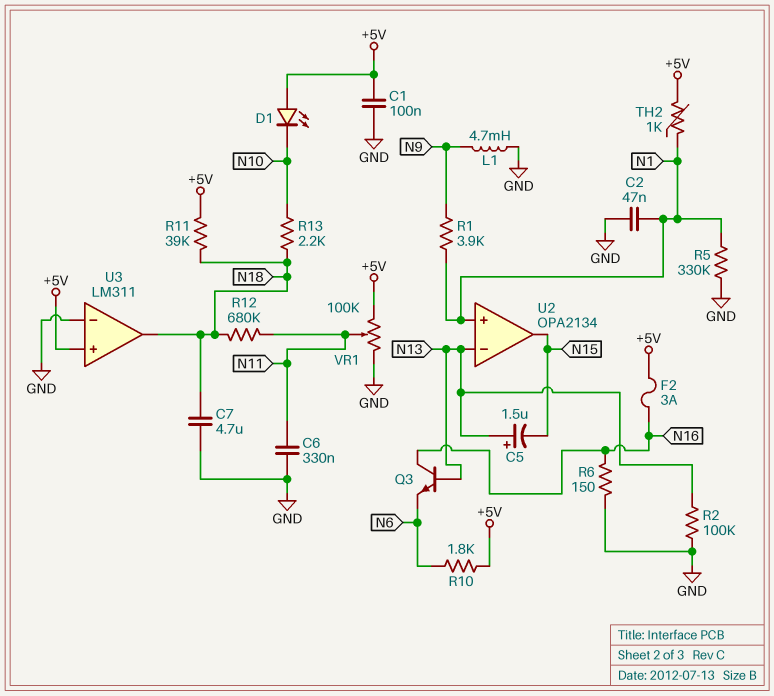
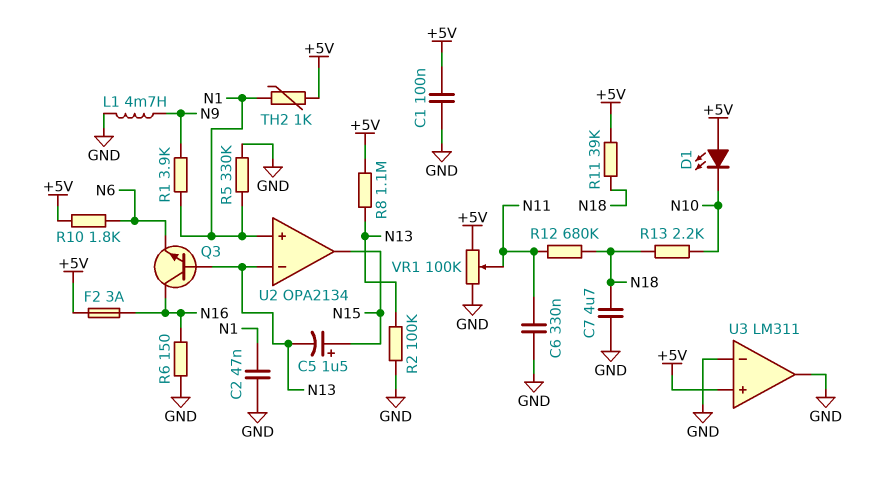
C5: 1.5uF (plus N13, minus N15) -> 1.5uF (plus N15, minus N13)
R8: none -> 1.1M (+5V, N13)
U3 pin out: N18 -> GND

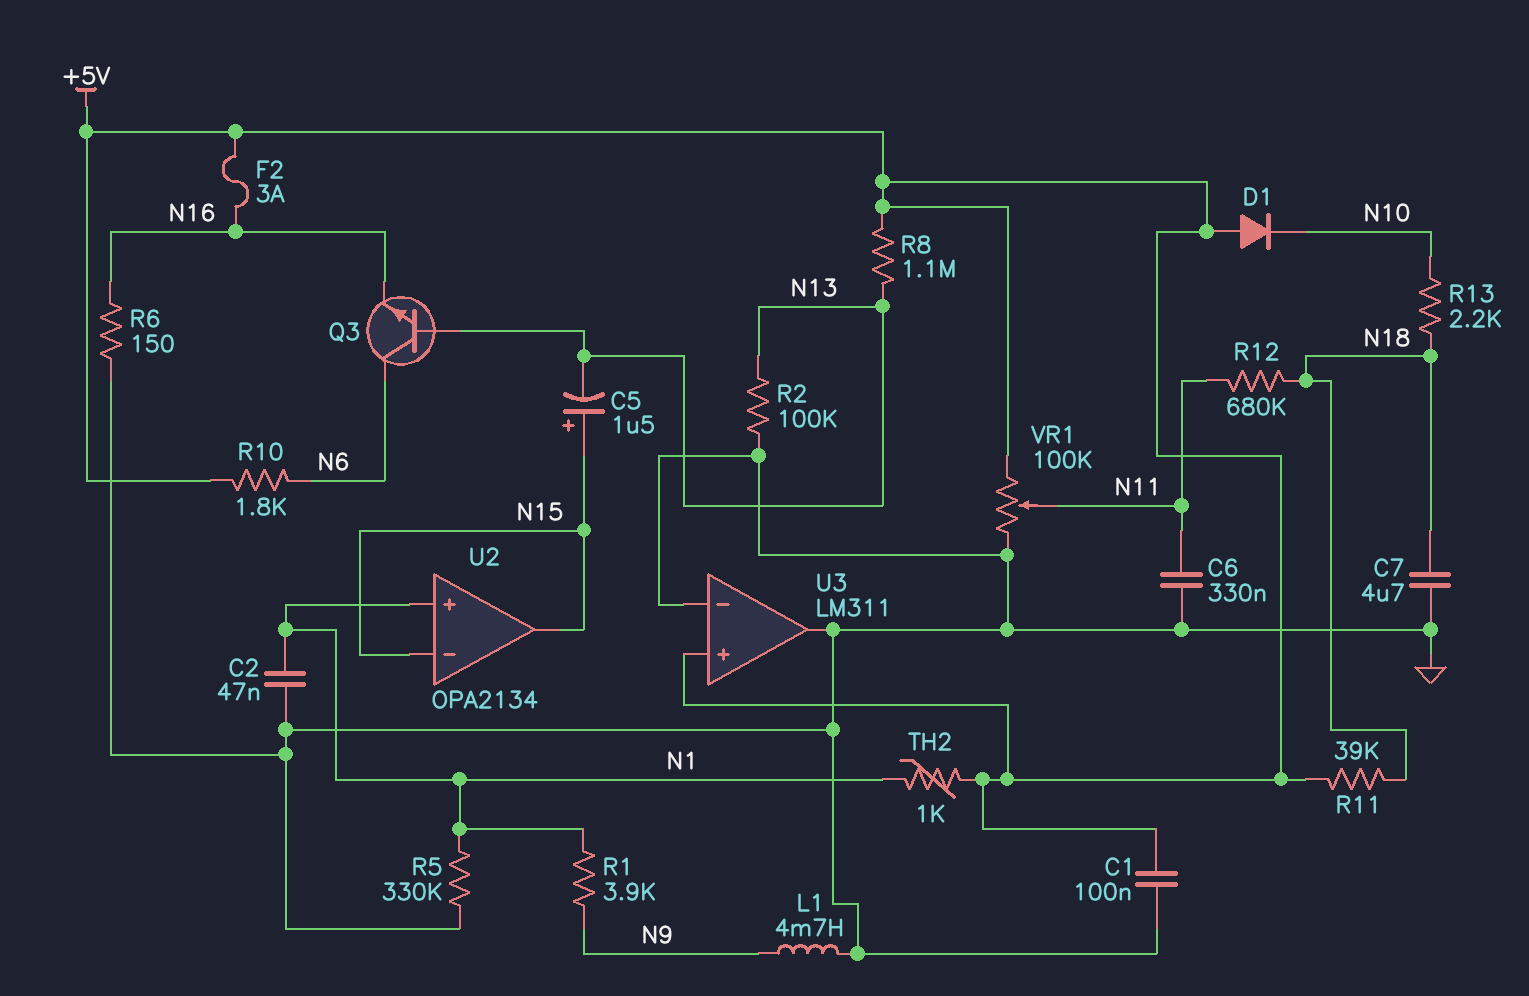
D1: LED (A +5V, K N10) -> diode (A +5V, K N10)
Q3: NPN (B N13, C N16, E N6) -> NPN (B N13, C N6, E N16)
U2 pin in-: N13 -> N15

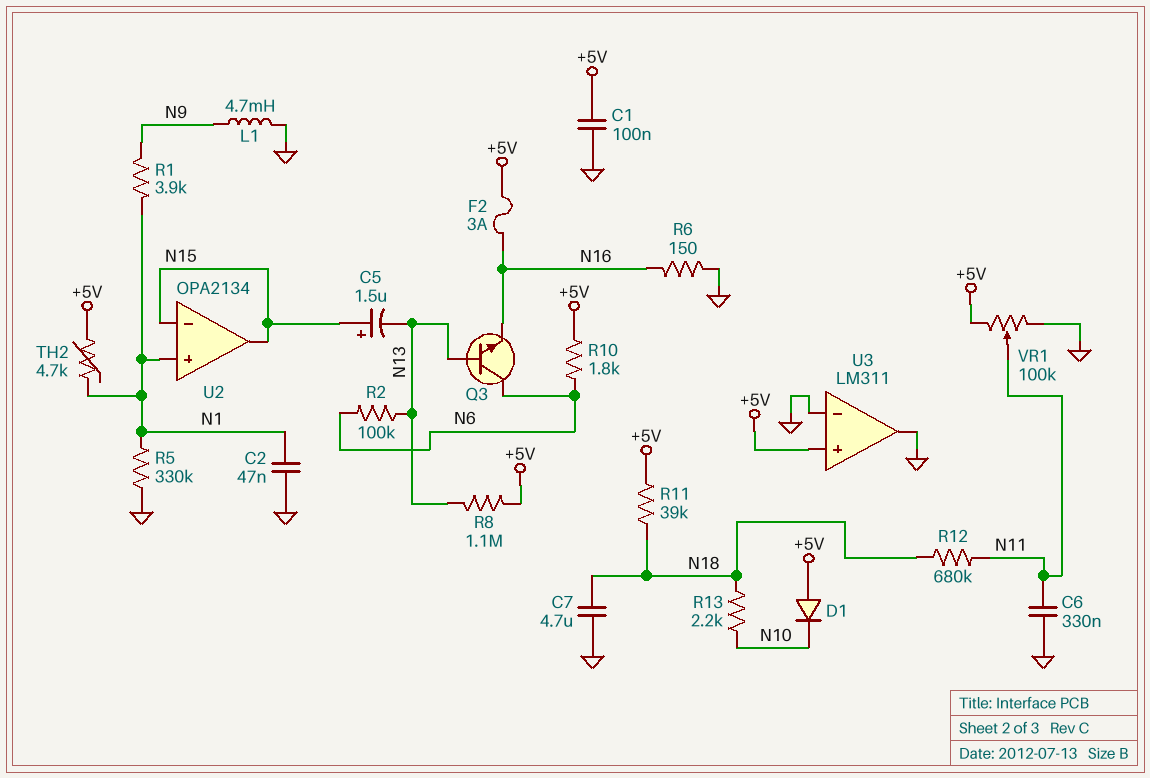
R2: 100k (GND, N13) -> 100k (N6, N13)
TH2: 1k (+5V, N1) -> 4.7k (+5V, N1)

